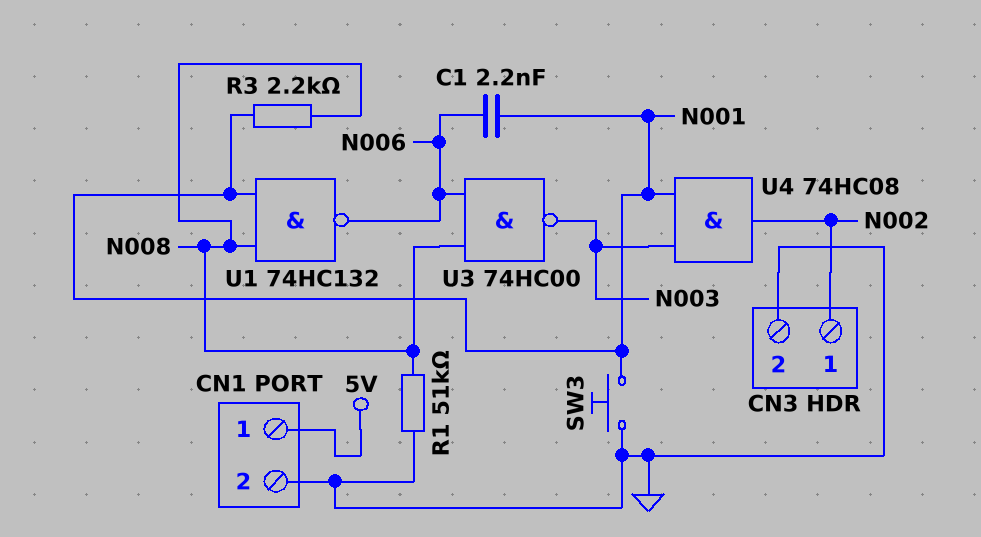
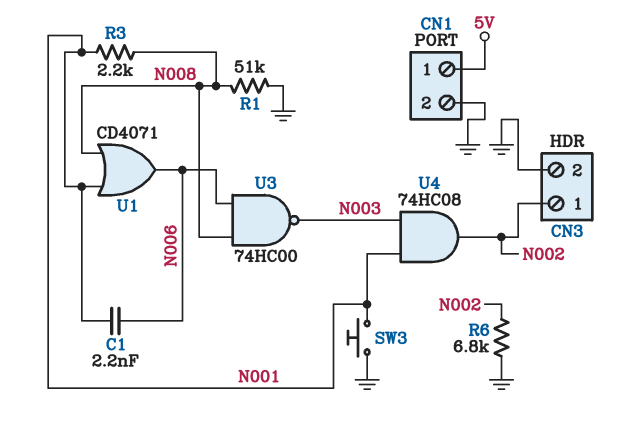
R6: none -> 6.8k (GND, N002)
U1: NAND 74HC132 (in N001, in N008, out N006) -> OR CD4071 (in N001, in N008, out N006)

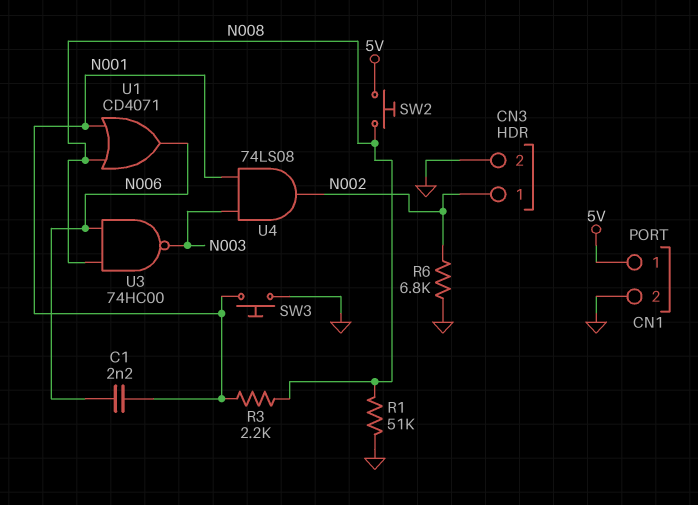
SW2: none -> button (5V, N008)
U4: AND 74HC08 (in N001, in N003, out N002) -> AND 74LS08 (in N001, in N003, out N002)

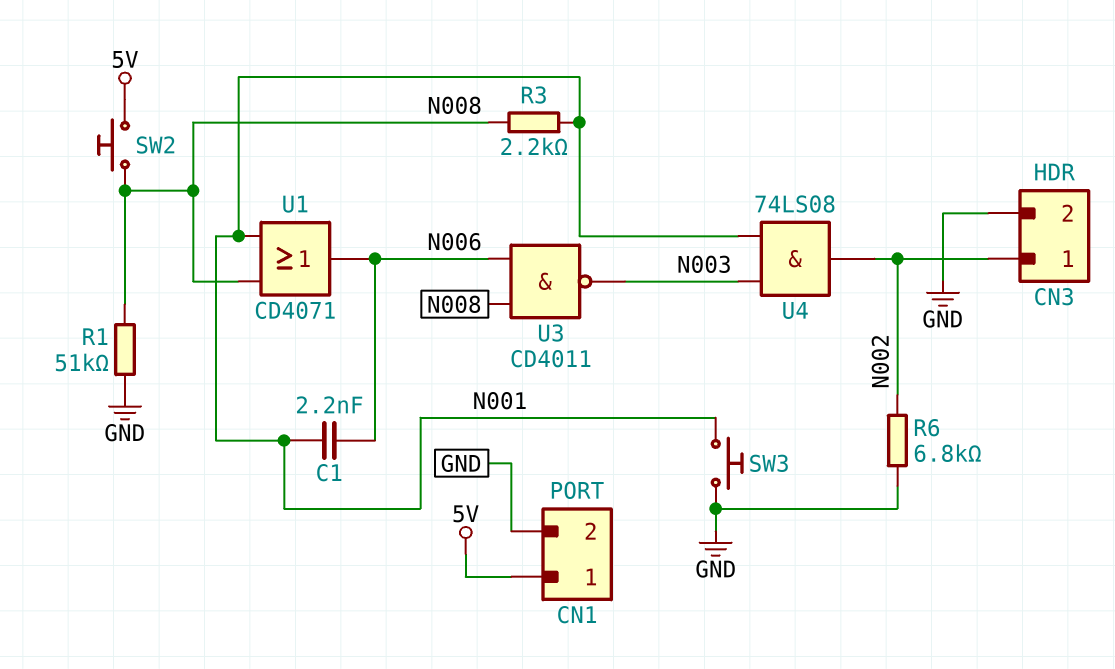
U3: NAND 74HC00 (in N006, in N008, out N003) -> NAND CD4011 (in N006, in N008, out N003)

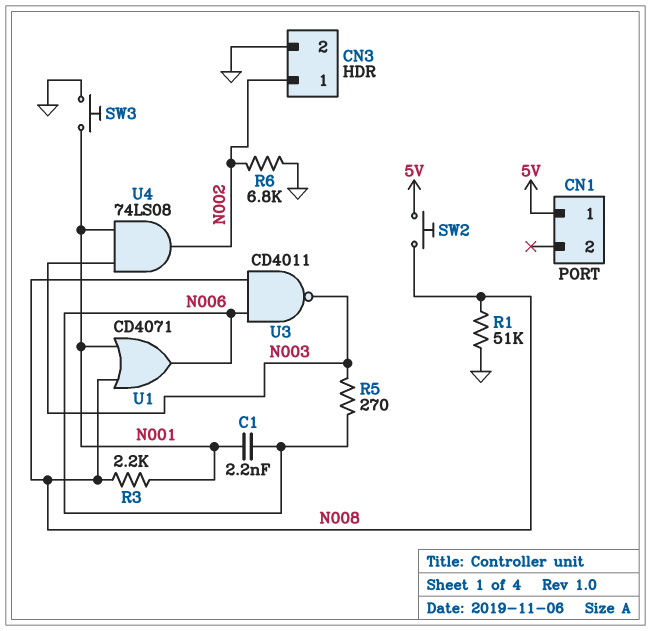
CN1 pin 2: GND -> none
R5: none -> 270 (N003, N006)

